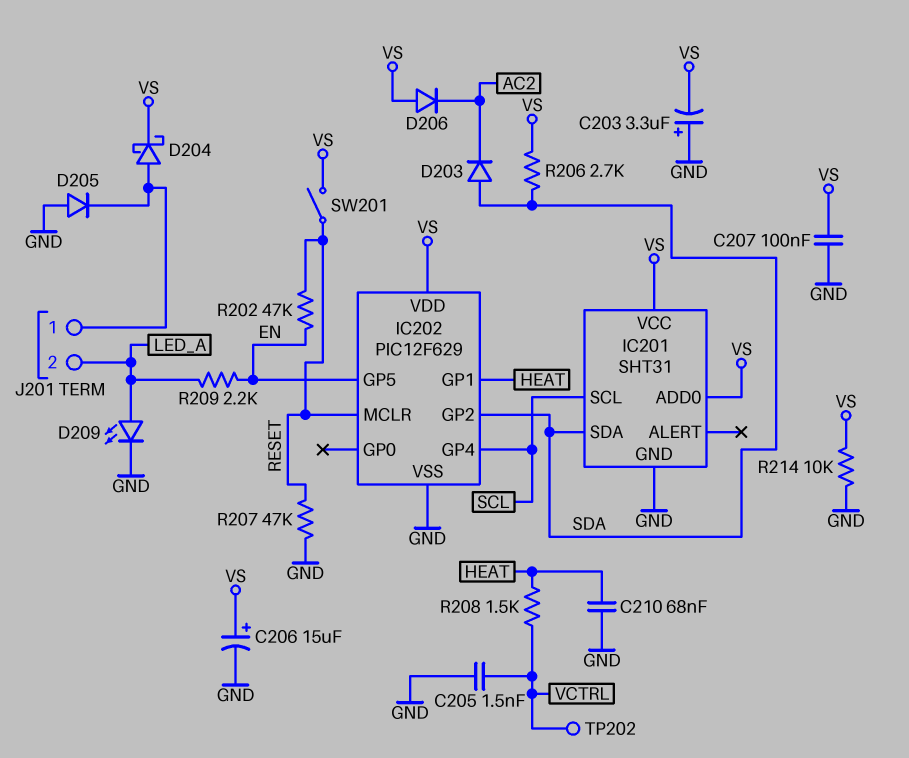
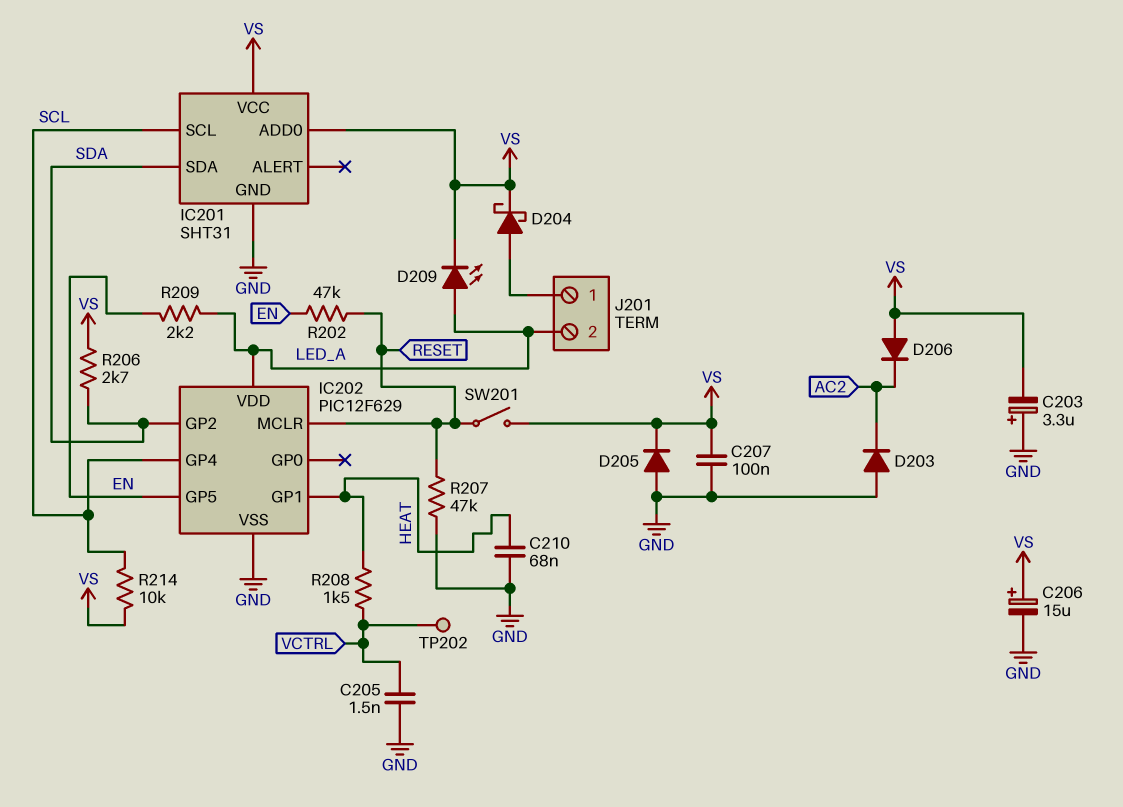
D203: diode (A SDA, K AC2) -> diode (A GND, K AC2)
D205: diode (A GND, K J201/1) -> diode (A GND, K VS)
D209: LED (A LED_A, K GND) -> LED (A LED_A, K VS)
IC202 pin VDD: VS -> LED_A
R214: 10k (GND, VS) -> 10k (SCL, VS)

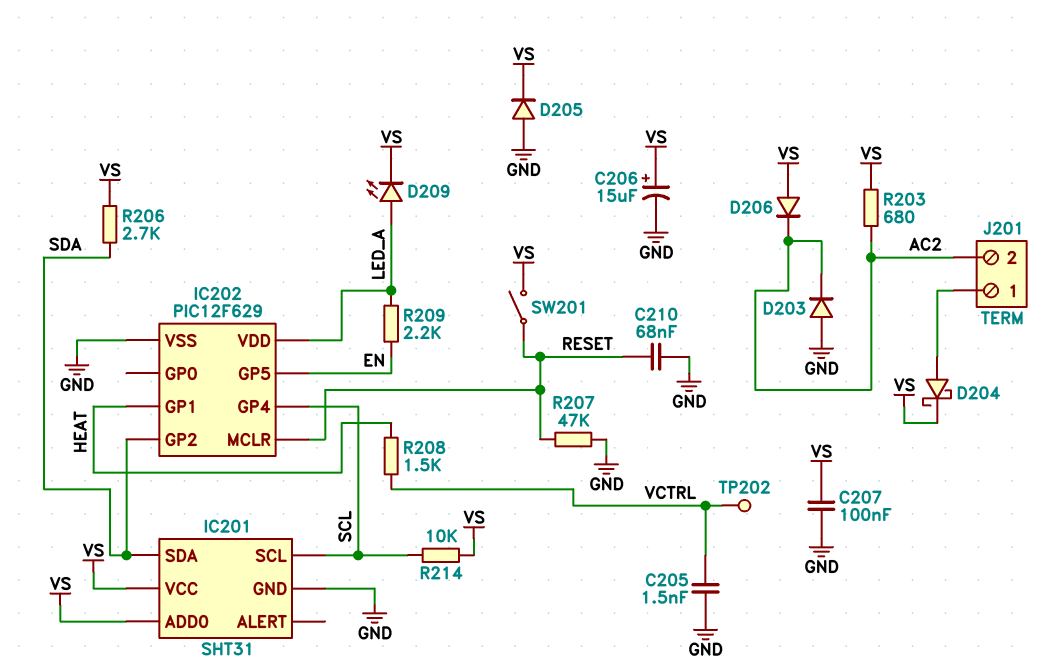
C203: 3.3uF (plus GND, minus VS) -> none
C210: 68nF (GND, HEAT) -> 68nF (GND, RESET)
J201 pin 2: LED_A -> AC2
R202: 47k (EN, RESET) -> none
R203: none -> 680 (AC2, VS)

